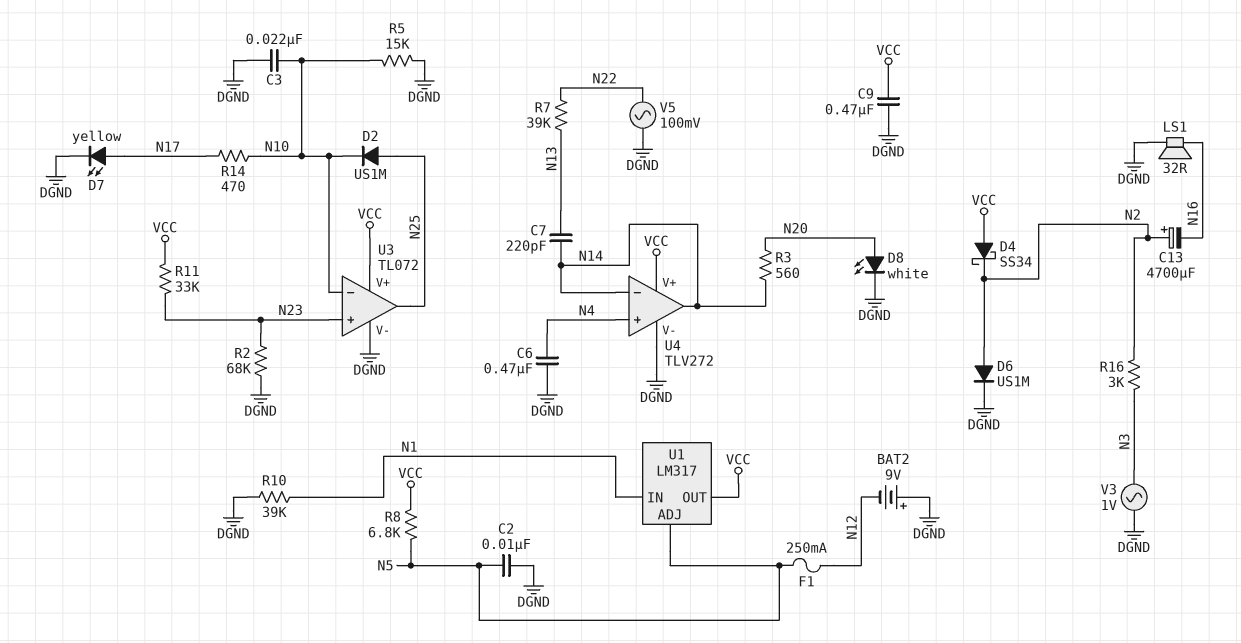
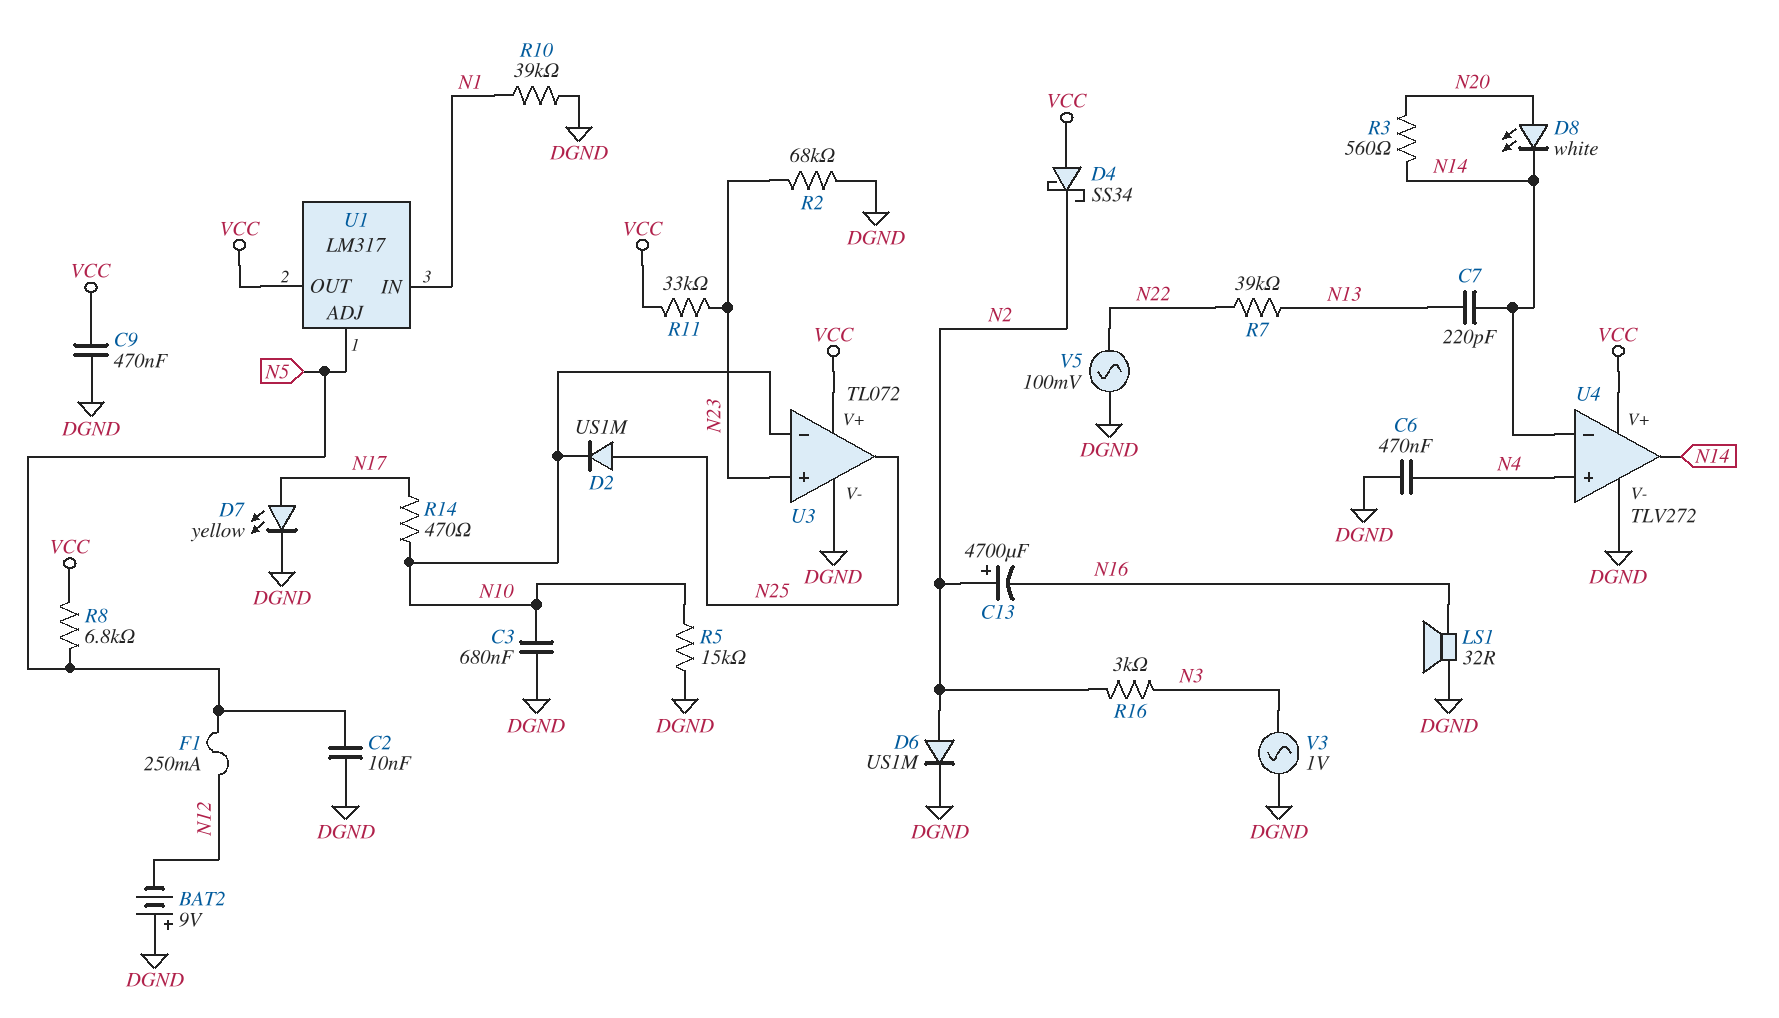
C3: 22nF (DGND, N10) -> 680nF (DGND, N10)
D8: LED white (A N20, K DGND) -> LED white (A N20, K N14)

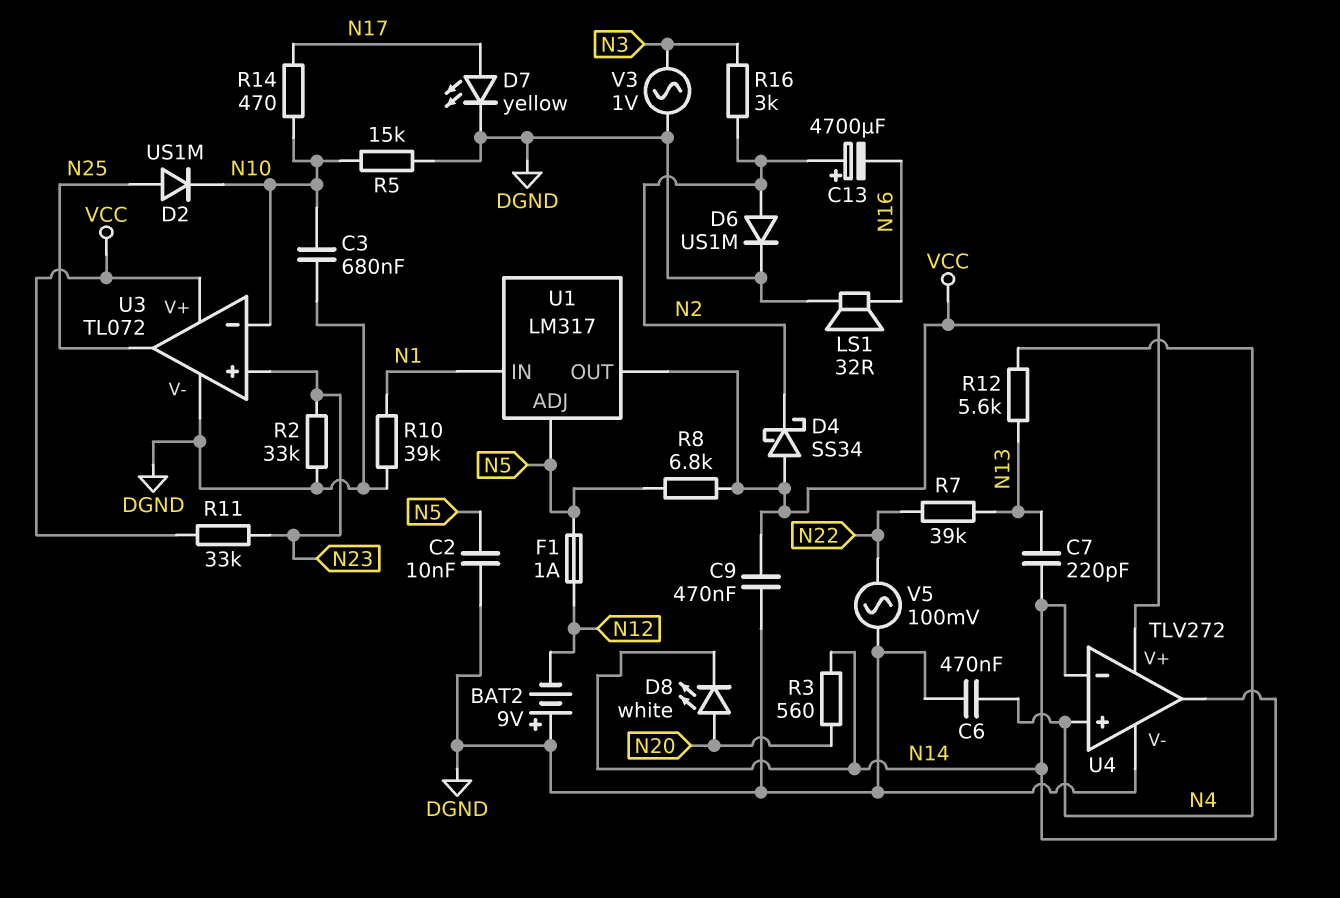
F1: 250mA (N5, N12) -> 1A (N5, N12)
R2: 68k (DGND, N23) -> 33k (DGND, N23)
R12: none -> 5.6k (N4, N13)

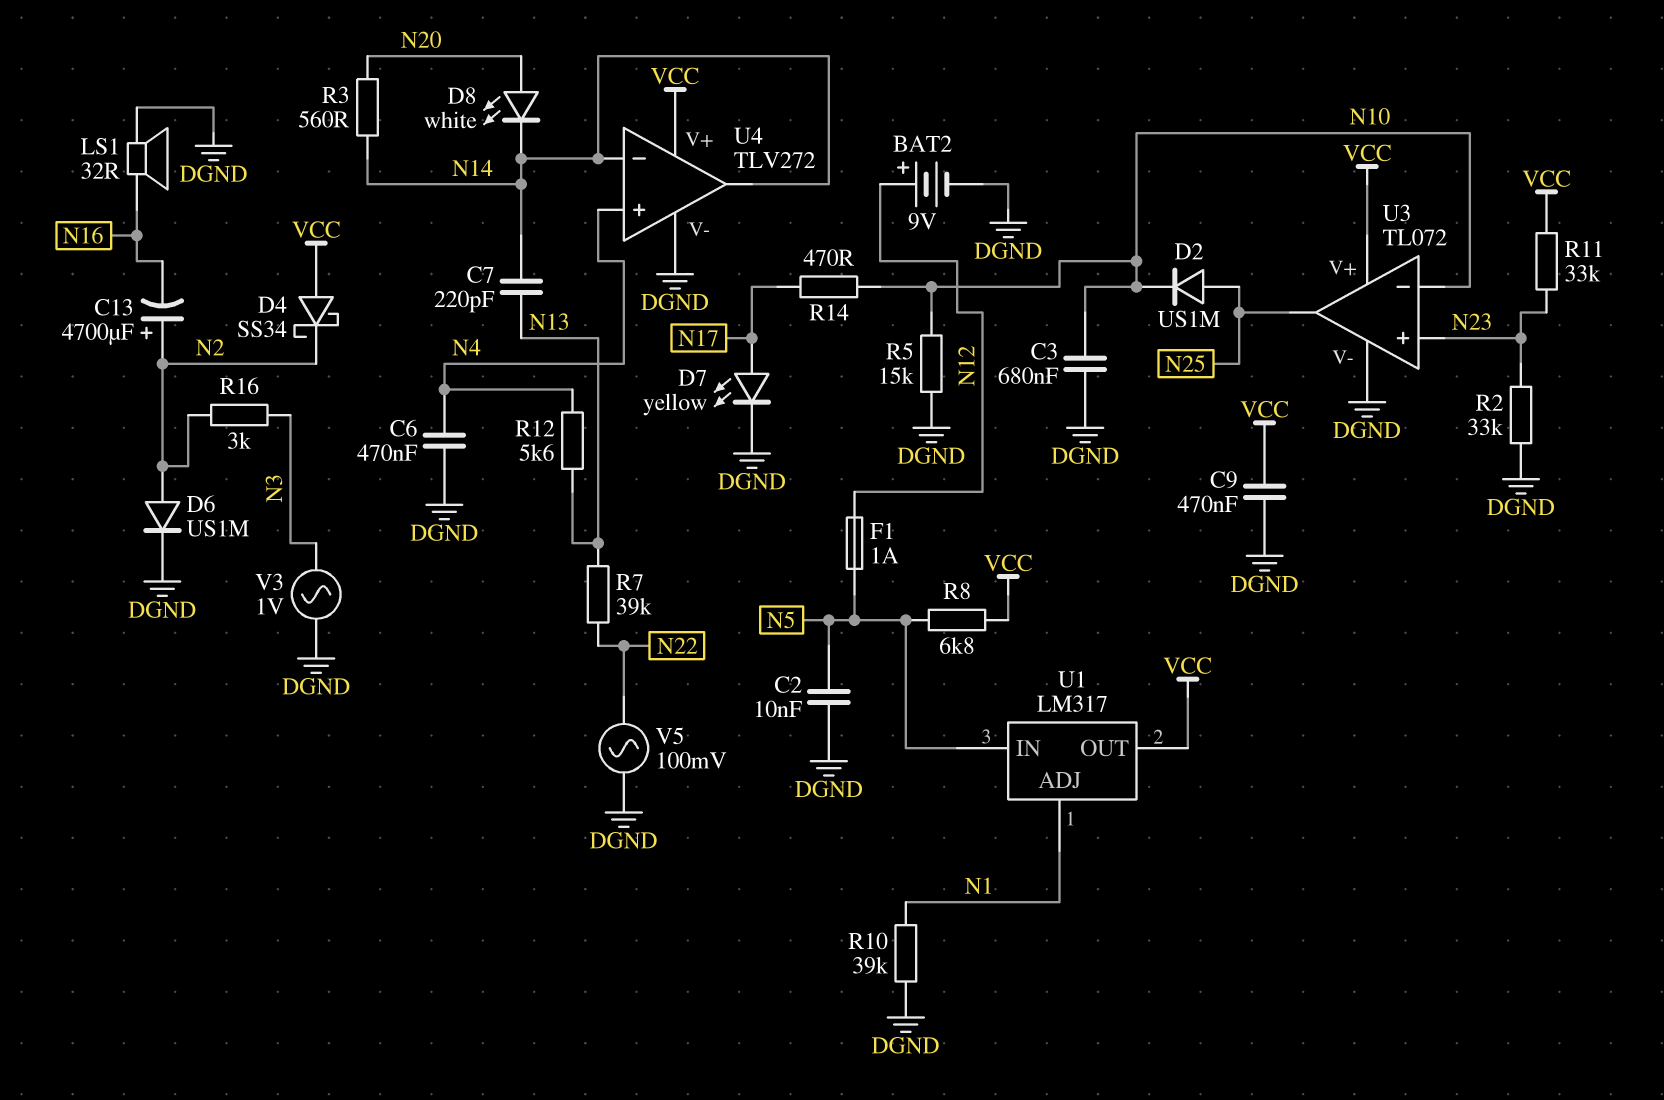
BAT2: 9V (plus DGND, minus N12) -> 9V (plus N12, minus DGND)
U1 pin ADJ: N5 -> N1
U1 pin IN: N1 -> N5

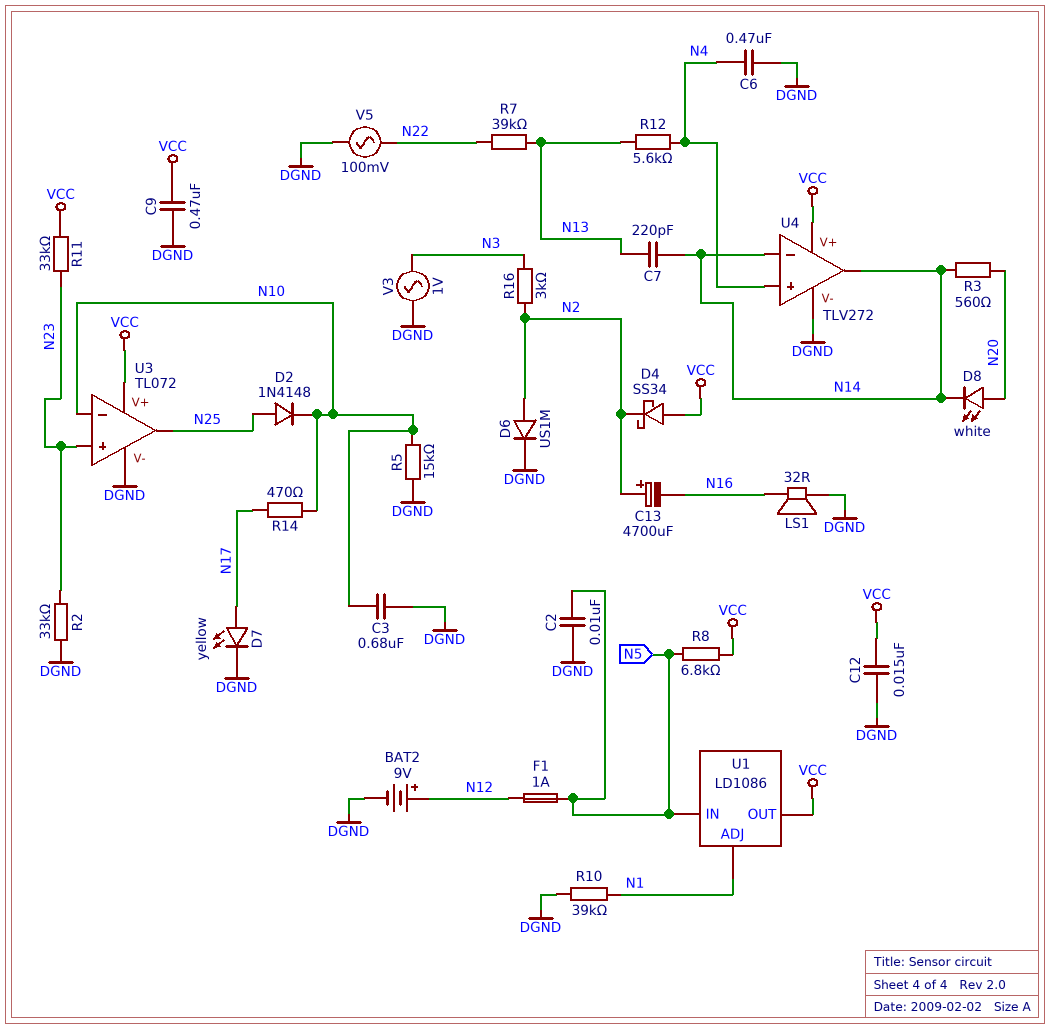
C12: none -> 15nF (DGND, VCC)
D2: diode US1M (A N25, K N10) -> diode 1N4148 (A N25, K N10)
U1: LM317 -> LD1086

